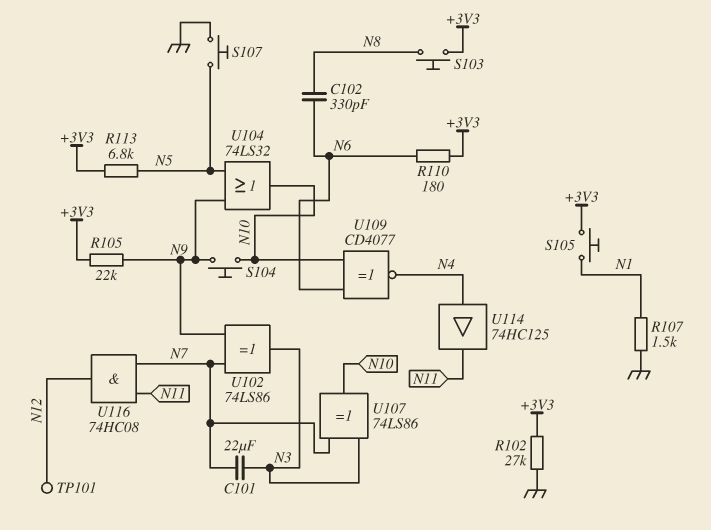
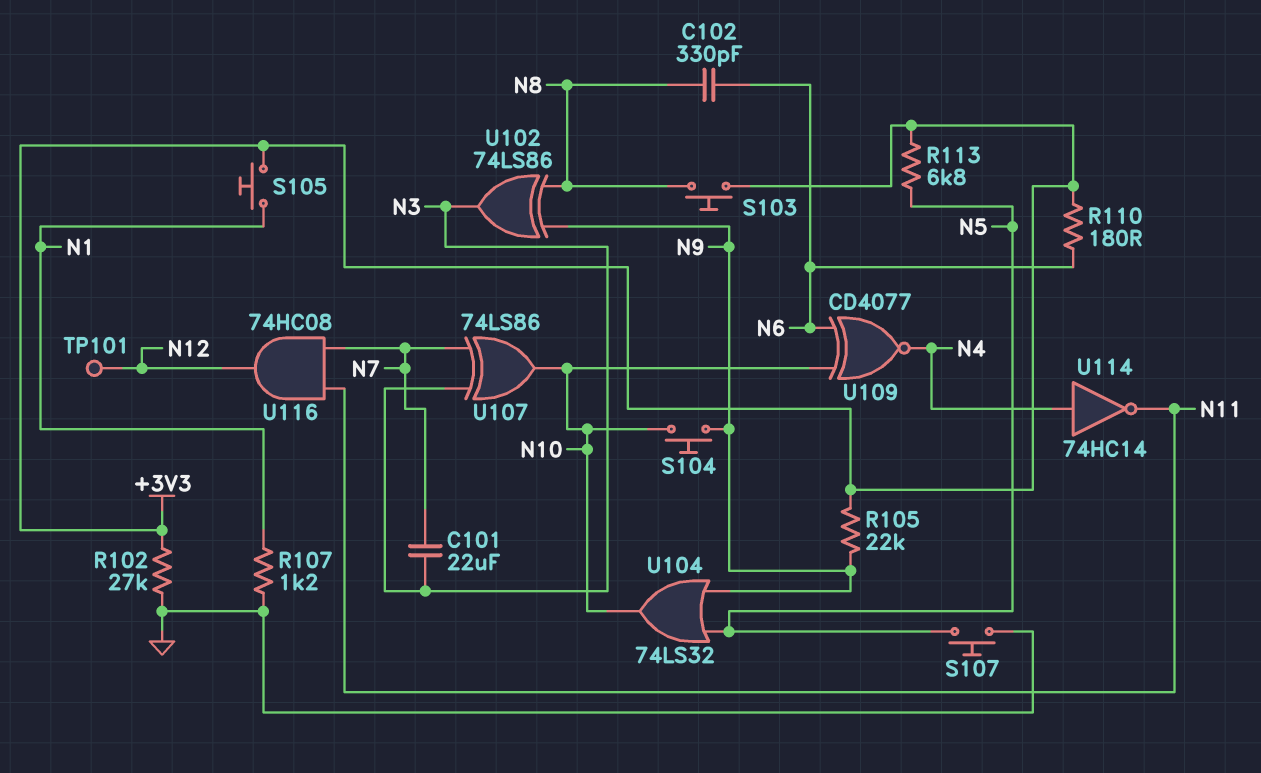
R107: 1.5k (GND, N1) -> 1.2k (GND, N1)
U102: XOR 74LS86 (in N7, in N9, out N3) -> XOR 74LS86 (in N8, in N9, out N3)
U114: buffer 74HC125 (in N4, out N11) -> NOT 74HC14 (in N4, out N11)

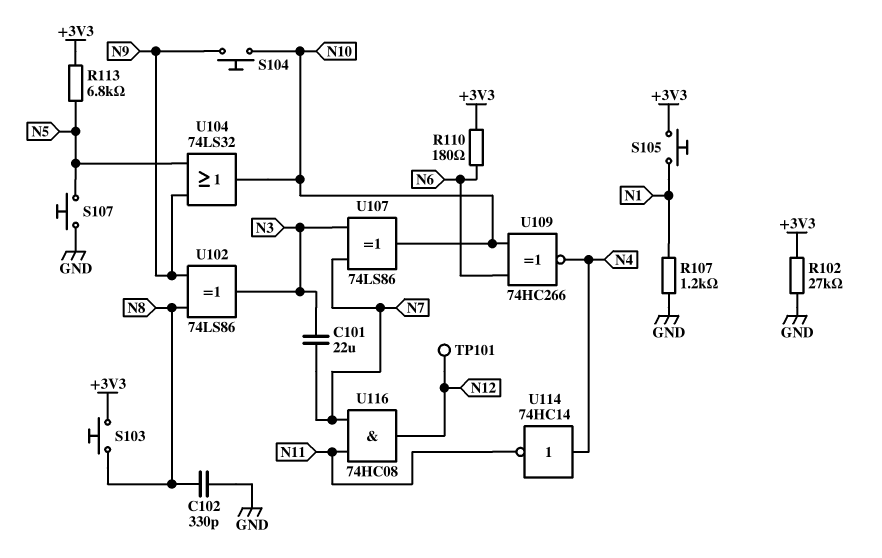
C102: 330pF (N6, N8) -> 330pF (GND, N8)
R105: 22k (+3V3, N9) -> none
U109: XNOR CD4077 (in N6, in N10, out N4) -> XNOR 74HC266 (in N6, in N10, out N4)

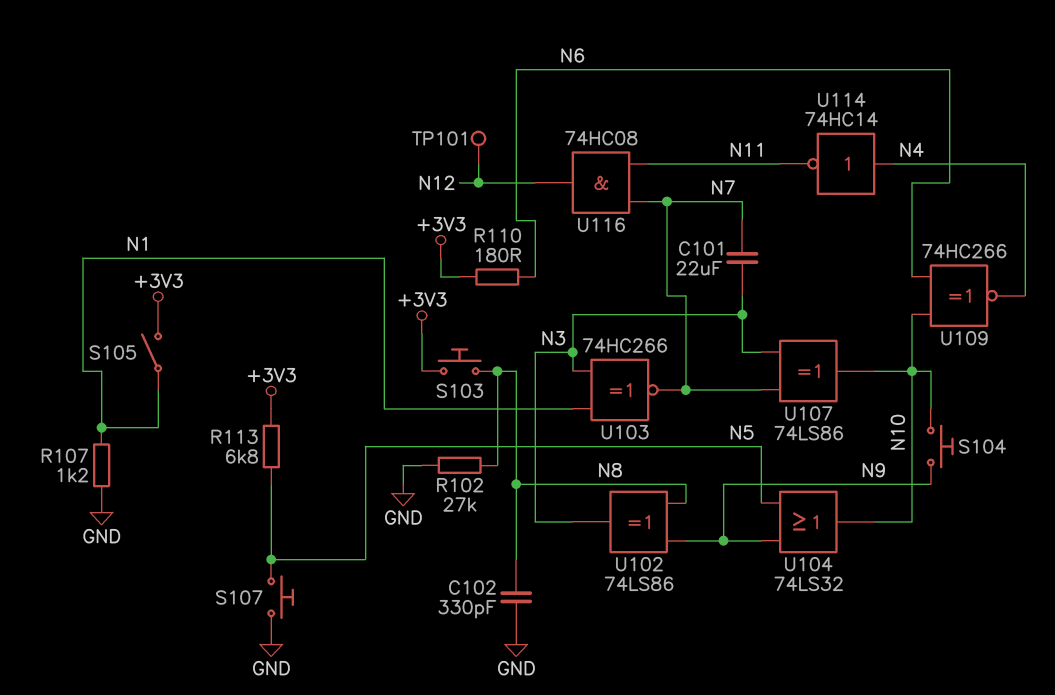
R102: 27k (+3V3, GND) -> 27k (GND, N8)
S105: button (+3V3, N1) -> switch (+3V3, N1)
U103: none -> XNOR 74HC266 (in N1, in N3, out N7)

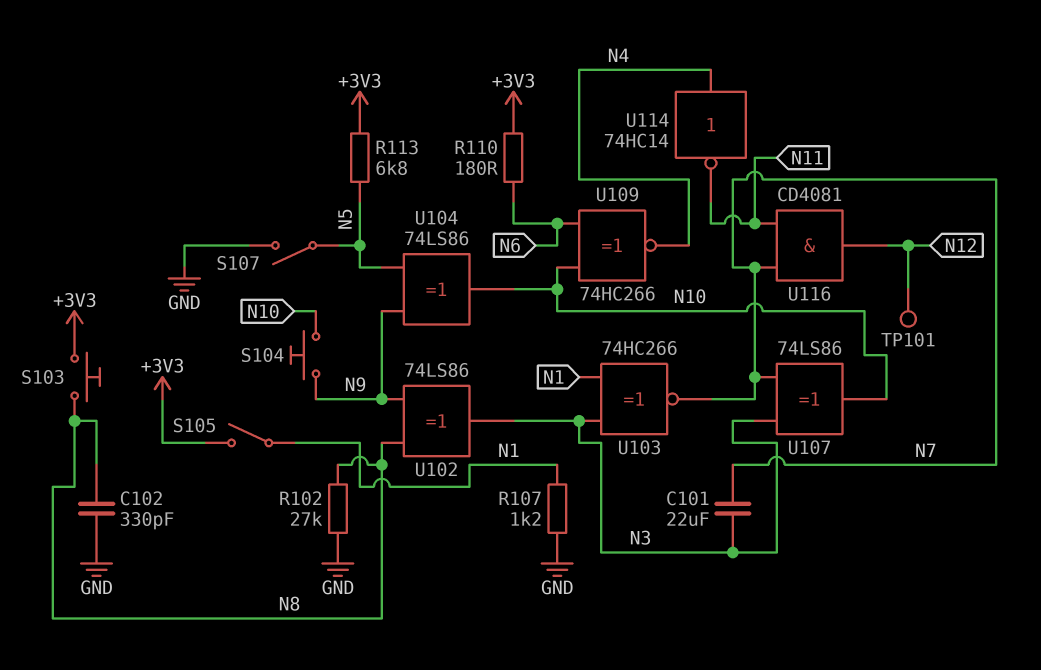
S107: button (GND, N5) -> switch (GND, N5)
U104: OR 74LS32 (in N5, in N9, out N10) -> XOR 74LS86 (in N5, in N9, out N10)
U116: AND 74HC08 (in N7, in N11, out N12) -> AND CD4081 (in N7, in N11, out N12)

